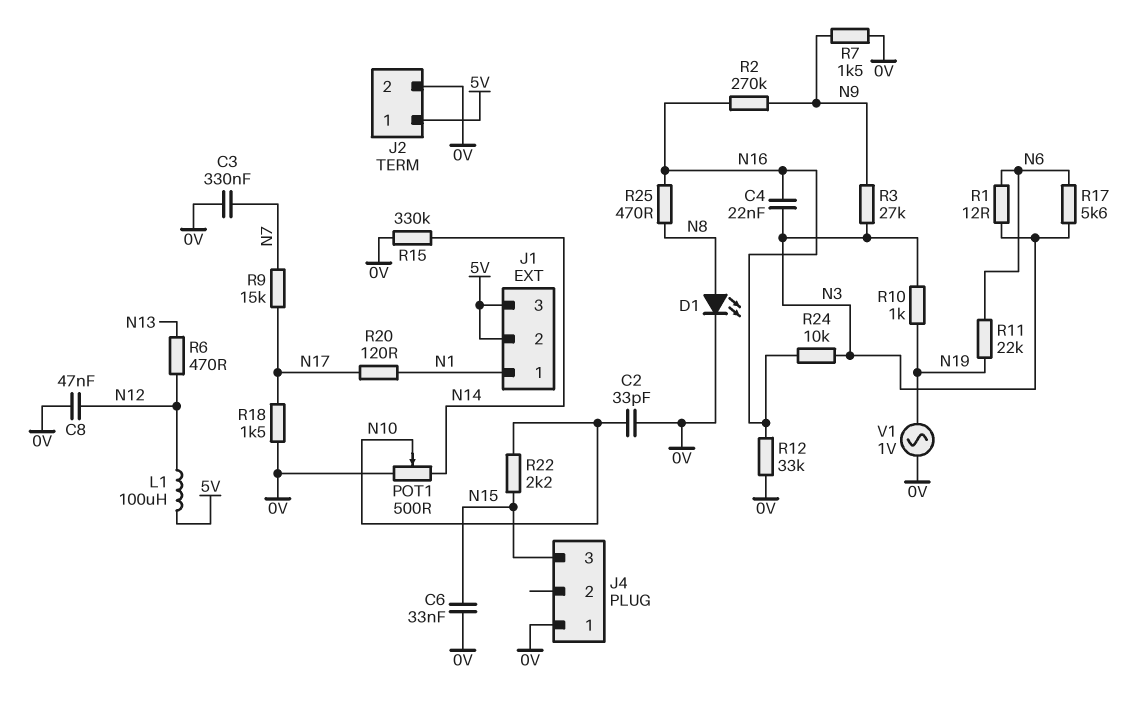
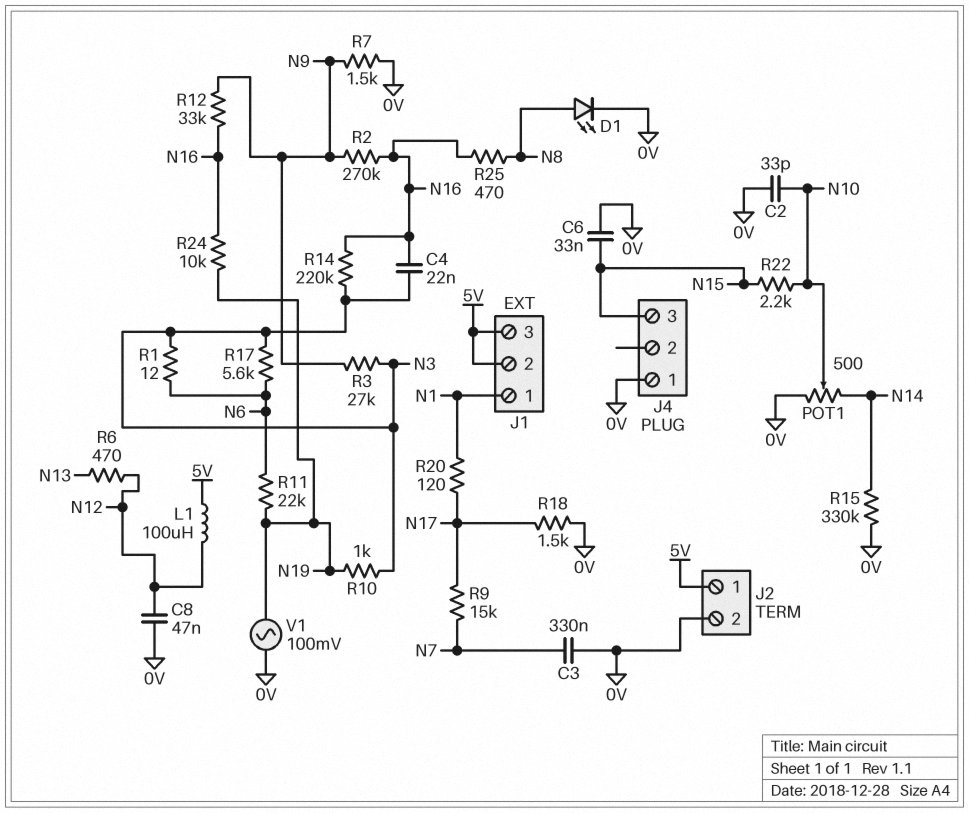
R12: 33k (0V, N16) -> 33k (N9, N16)
R14: none -> 220k (N3, N16)
R24: 10k (N3, N16) -> 10k (N16, N19)
V1: AC 1V (0V, N19) -> AC 100mV (0V, N19)

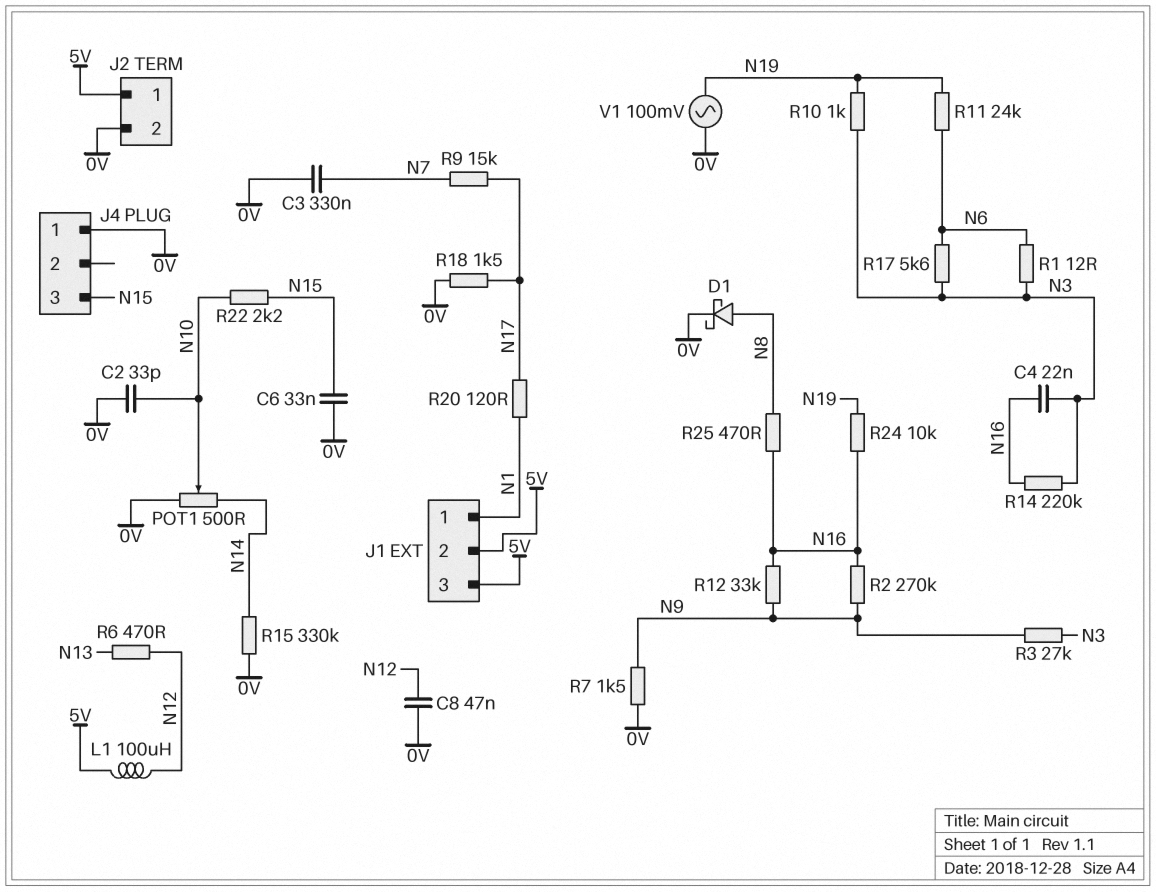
D1: LED (A N8, K 0V) -> schottky (A N8, K 0V)
R11: 22k (N6, N19) -> 24k (N6, N19)

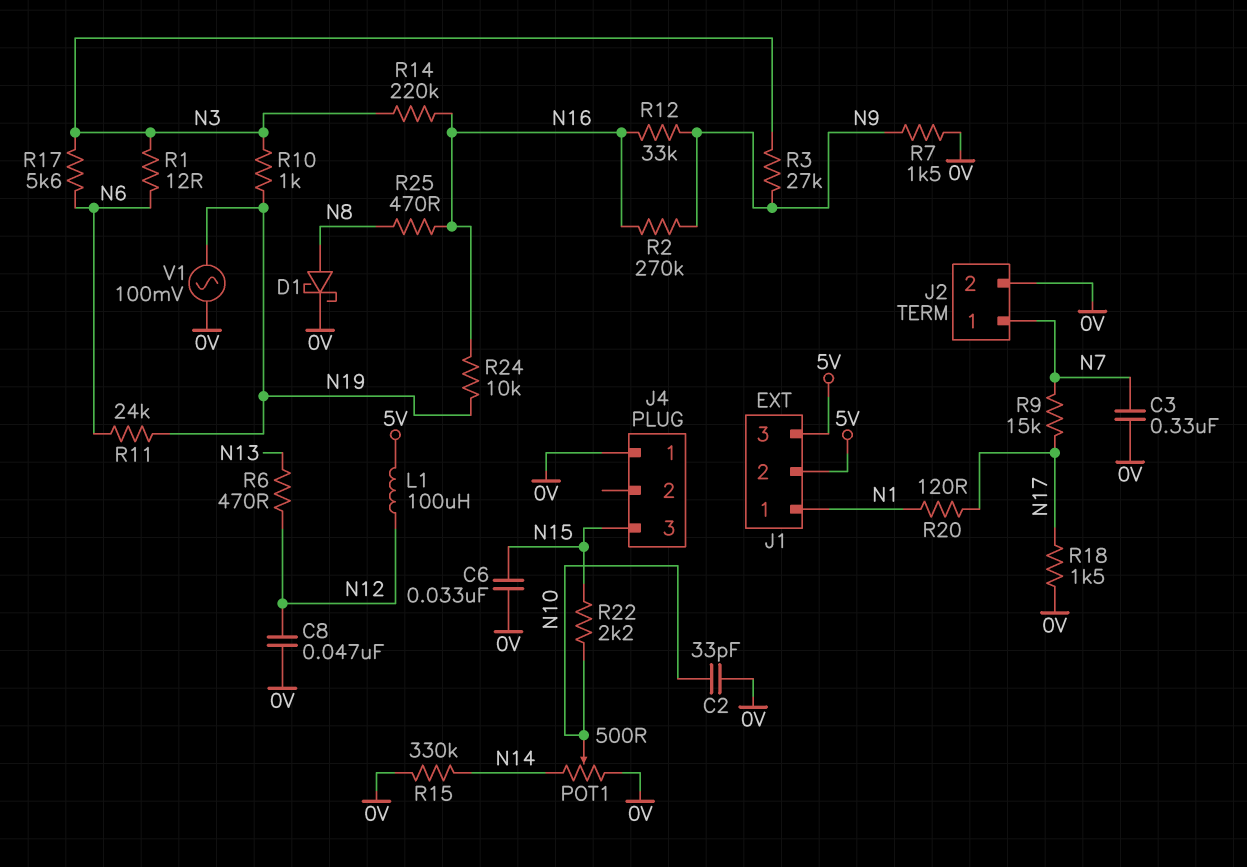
C4: 22nF (N3, N16) -> none
J2 pin 1: 5V -> N7

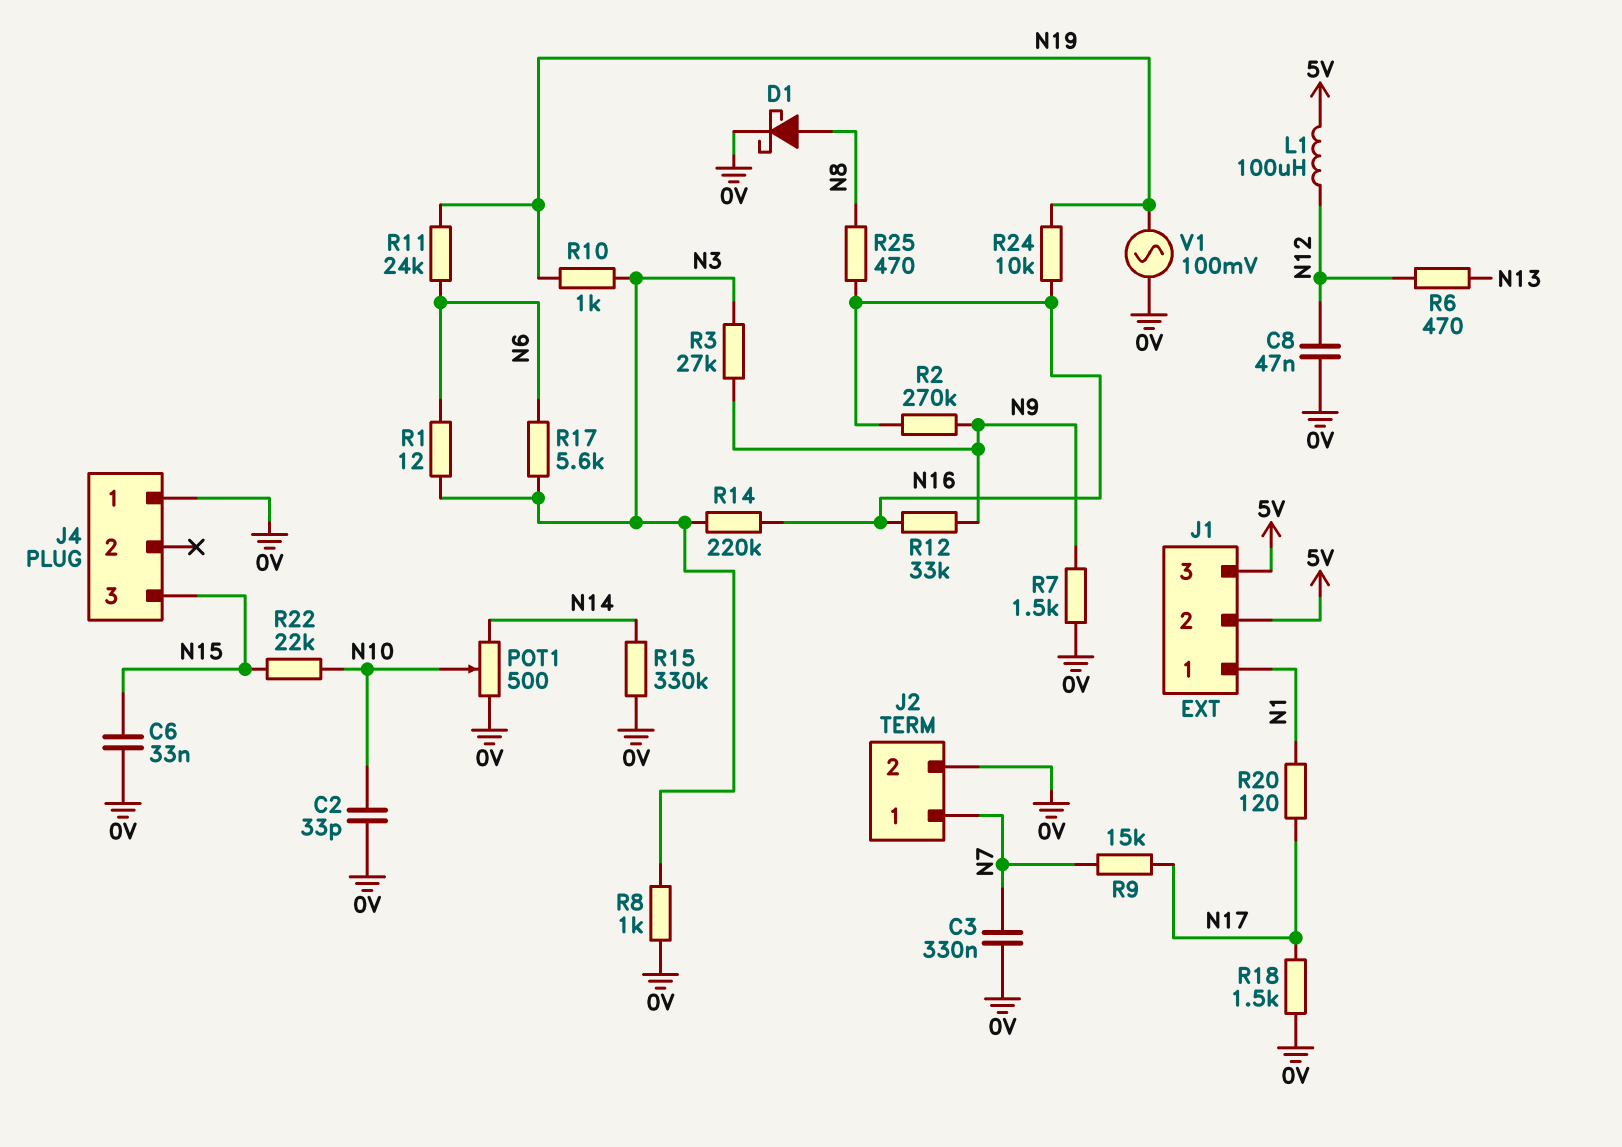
R8: none -> 1k (0V, N3)
R22: 2.2k (N10, N15) -> 22k (N10, N15)

